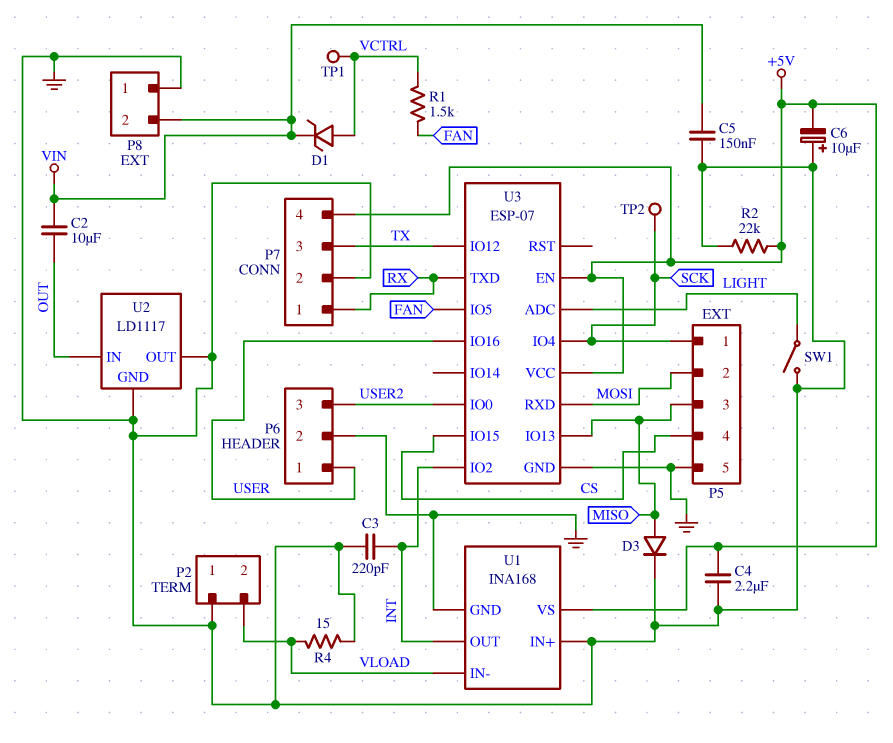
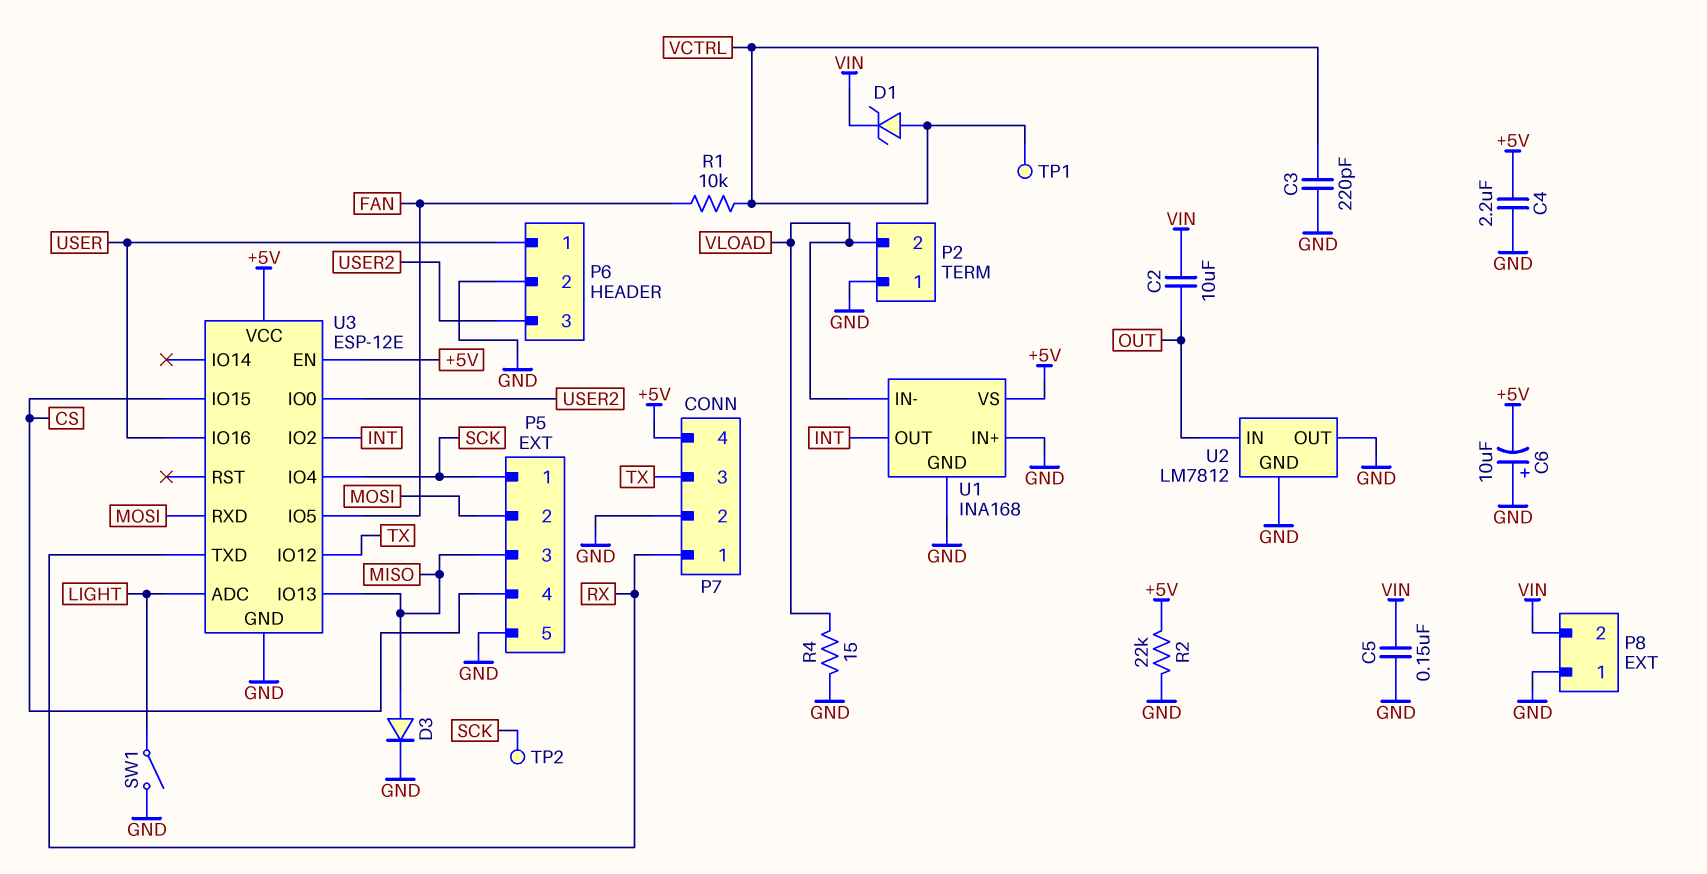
C3: 220pF (GND, INT) -> 220pF (GND, VCTRL)
R1: 1.5k (FAN, VCTRL) -> 10k (FAN, VCTRL)
U2: LD1117 -> LM7812
U3: ESP-07 -> ESP-12E

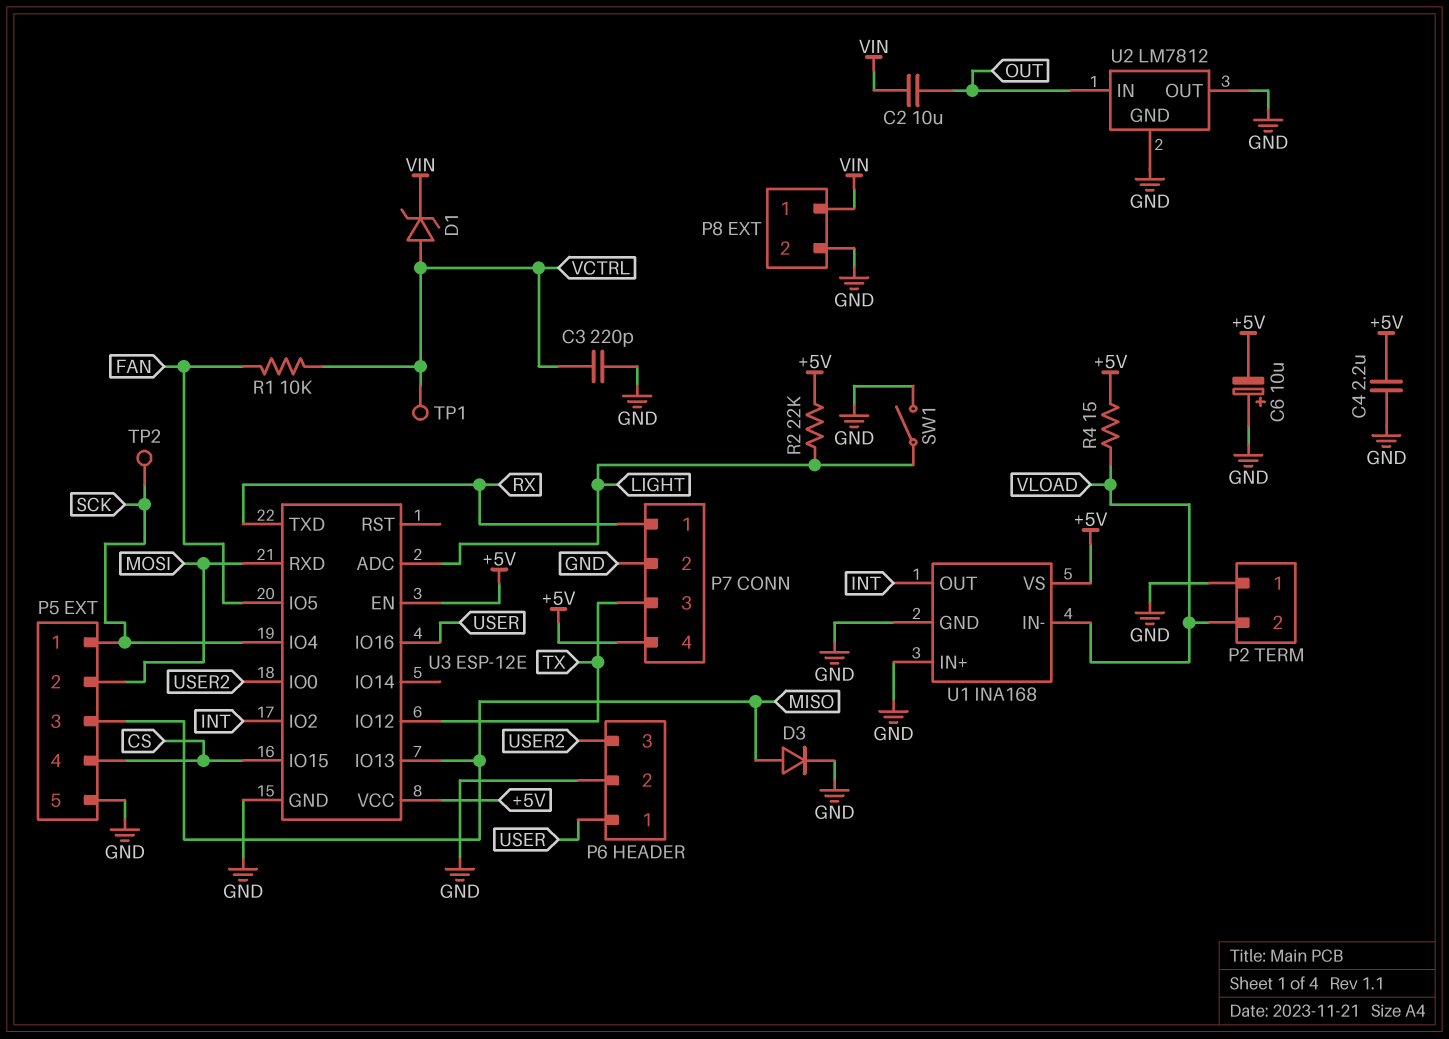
C5: 150nF (GND, VIN) -> none
P8 pin 1: GND -> VIN
P8 pin 2: VIN -> GND
R2: 22k (+5V, GND) -> 22k (+5V, LIGHT)
R4: 15 (GND, VLOAD) -> 15 (+5V, VLOAD)

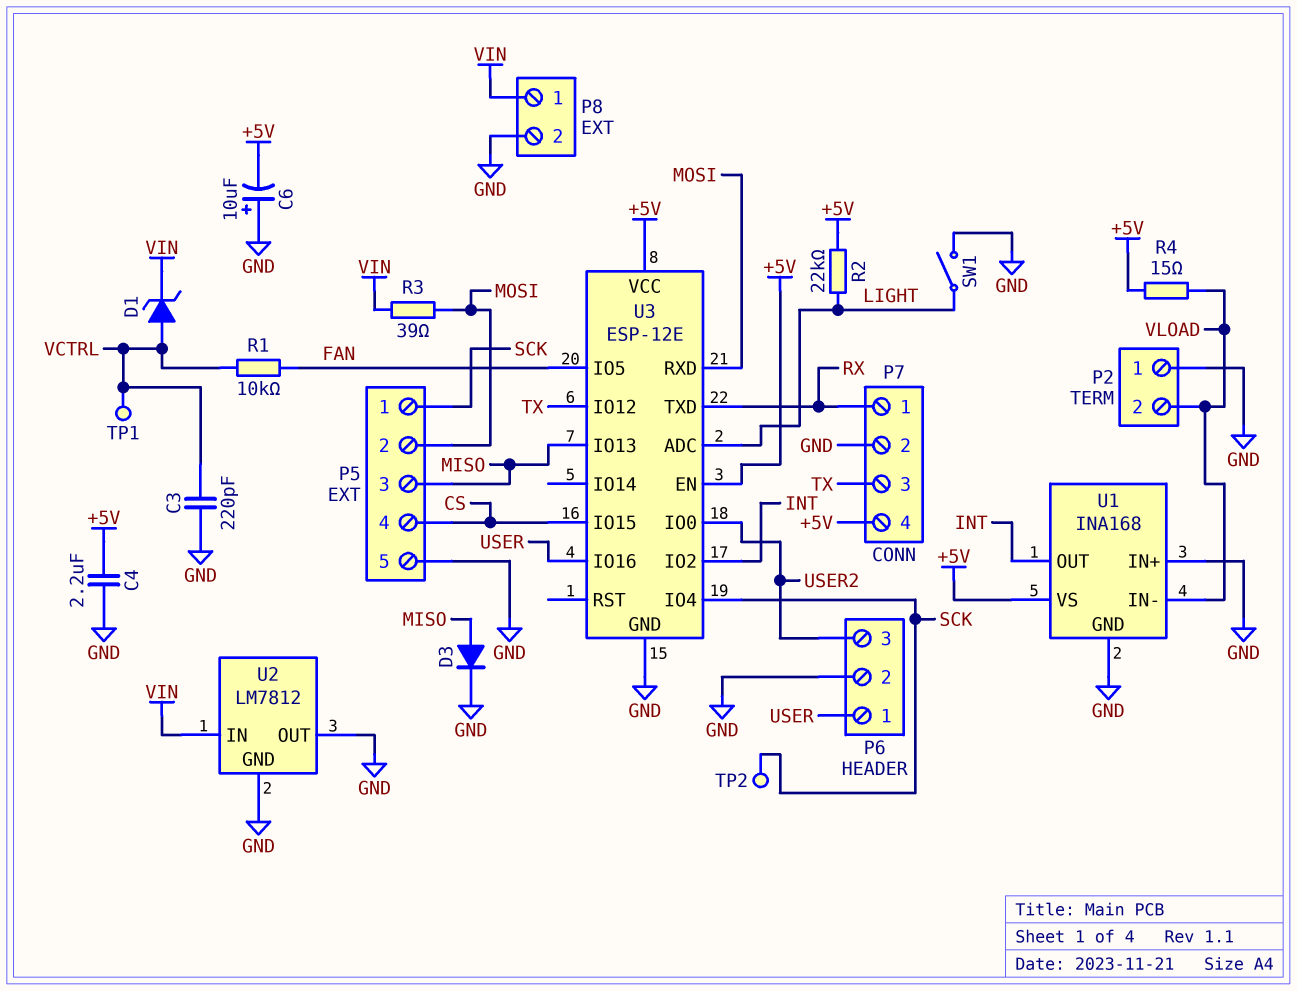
C2: 10uF (OUT, VIN) -> none
R3: none -> 39 (MOSI, VIN)
U2 pin IN: OUT -> VIN

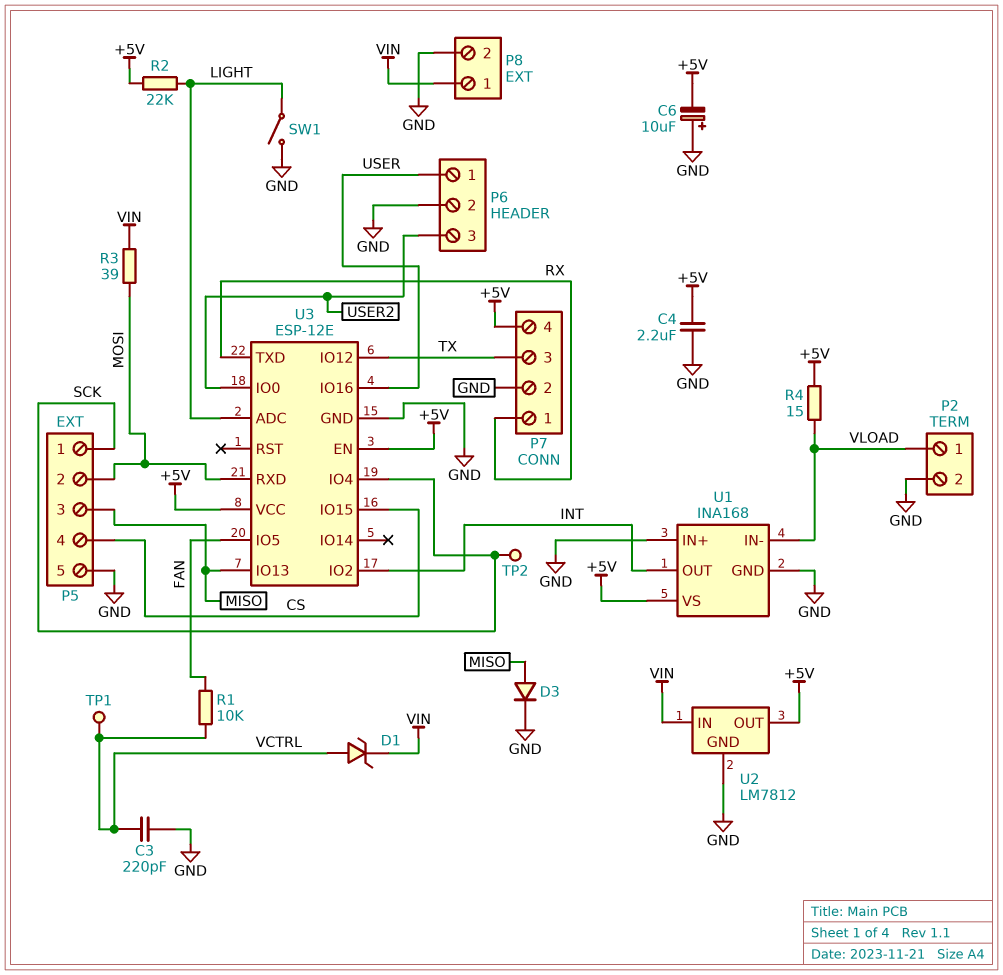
P2 pin 1: GND -> VLOAD
P2 pin 2: VLOAD -> GND
U2 pin OUT: GND -> +5V

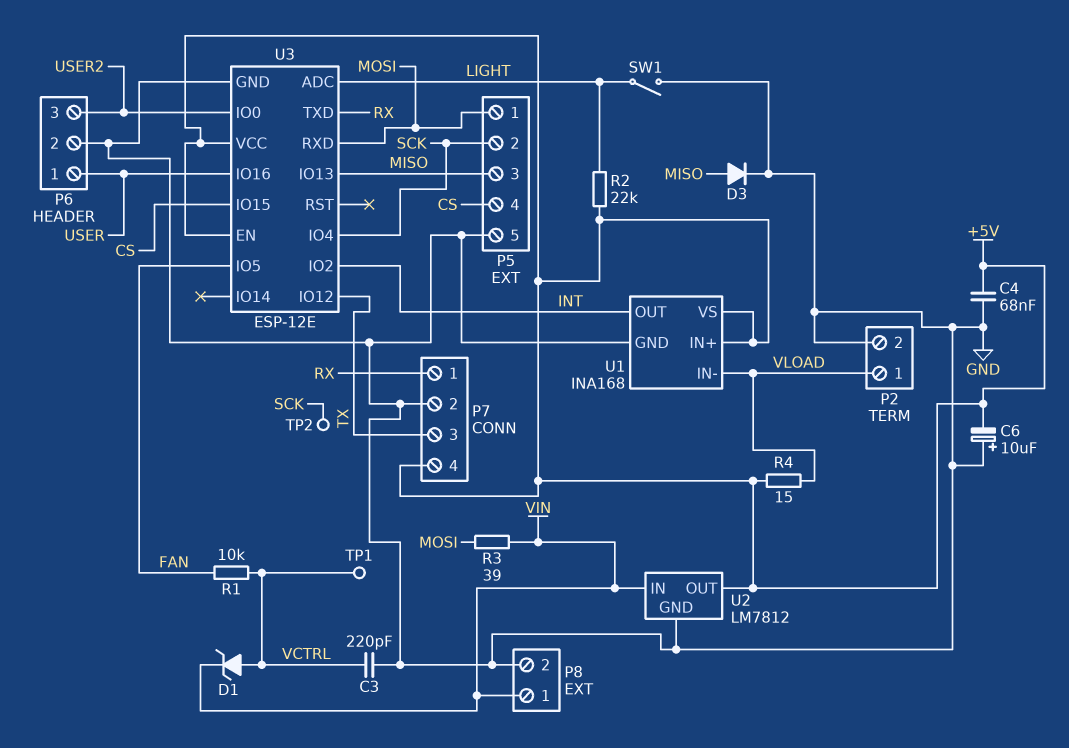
C4: 2.2uF (+5V, GND) -> 68nF (+5V, GND)
P5 pin 1: SCK -> MOSI
P5 pin 2: MOSI -> SCK
U1 pin IN+: GND -> +5V

